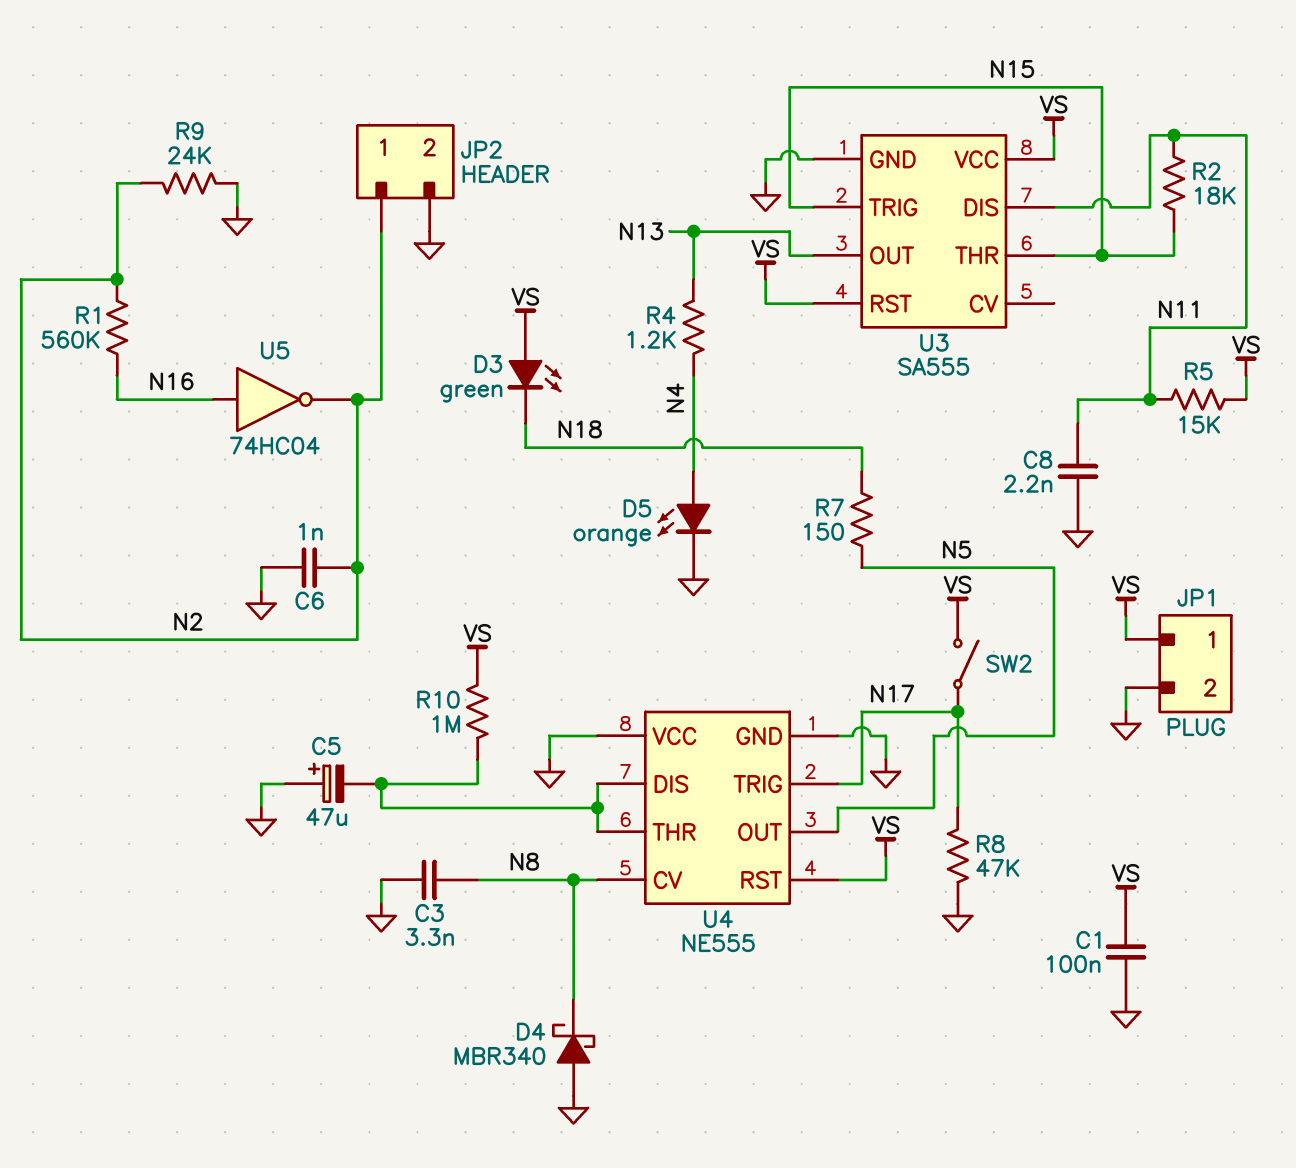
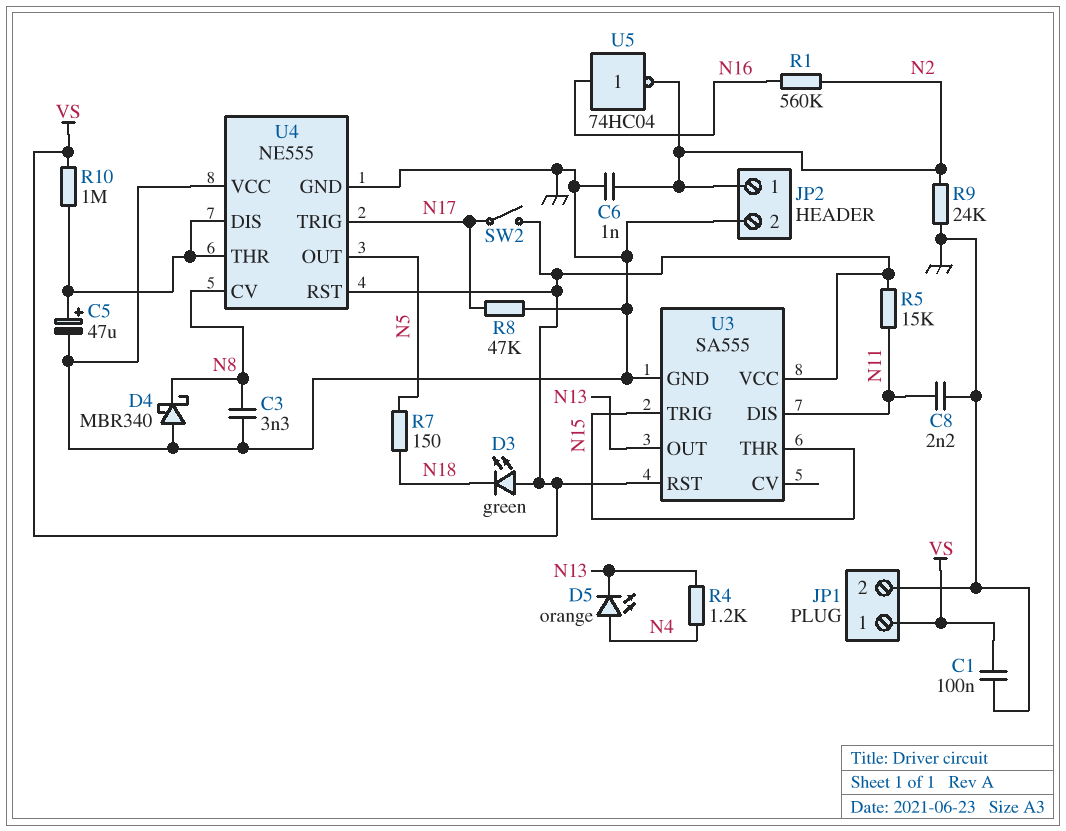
C5: 47uF (plus GND, minus U4/DIS) -> 47uF (plus U4/DIS, minus GND)
D5: LED orange (A N4, K GND) -> LED orange (A N4, K N13)
R2: 18k (N11, N15) -> none

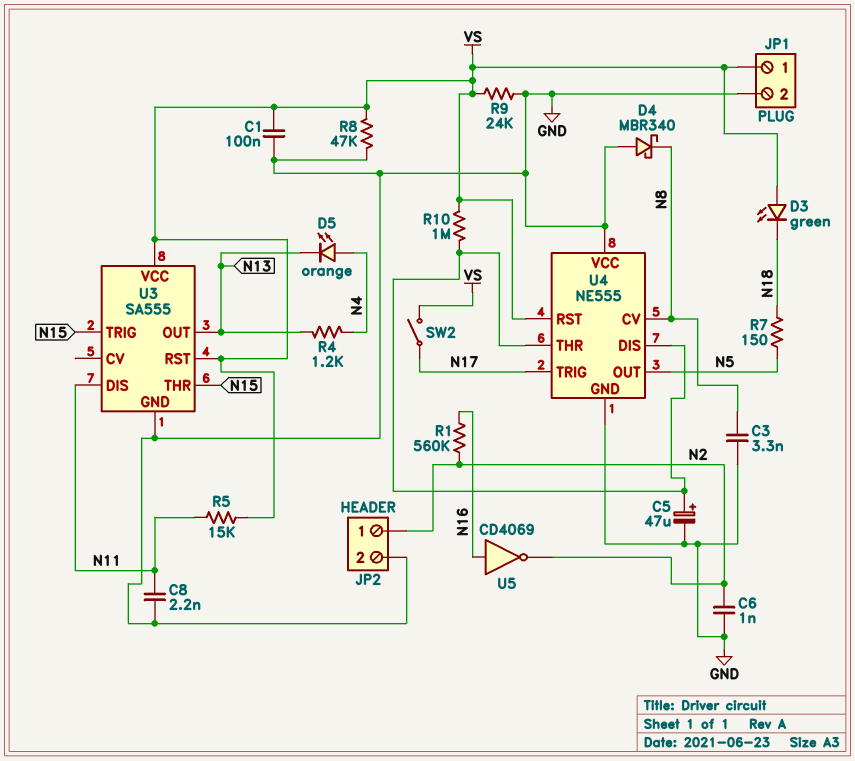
R8: 47k (GND, N17) -> 47k (GND, VS)
R9: 24k (GND, N2) -> 24k (GND, VS)
U5: NOT 74HC04 (in N16, out N2) -> NOT CD4069 (in N16, out N2)

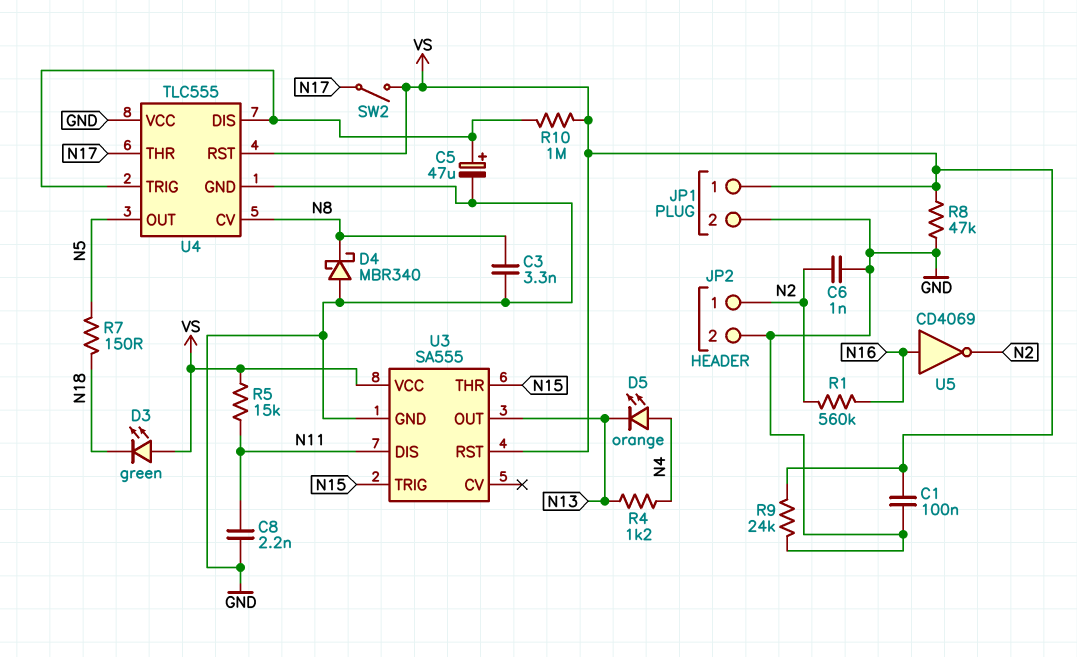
U4: NE555 -> TLC555
U4 pin THR: U4/DIS -> N17
U4 pin TRIG: N17 -> U4/DIS

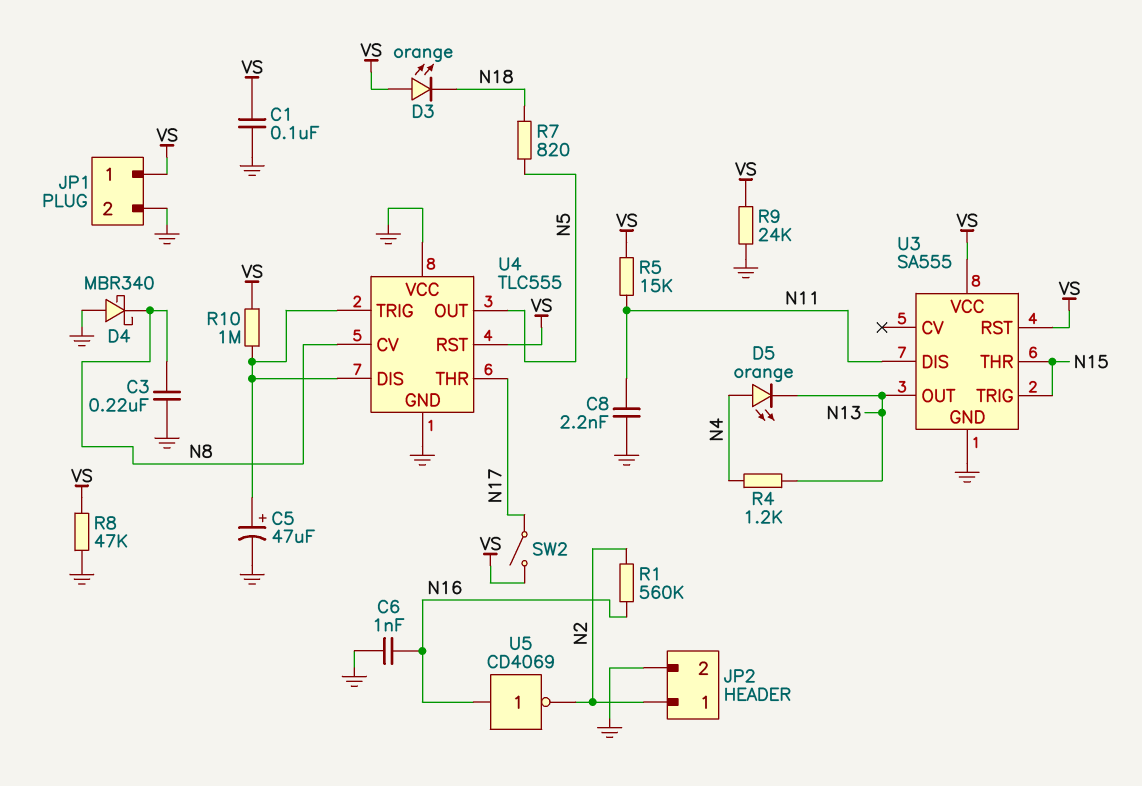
C3: 3.3nF (GND, N8) -> 220nF (GND, N8)
C6: 1nF (GND, N2) -> 1nF (GND, N16)
D3: LED green (A VS, K N18) -> LED orange (A VS, K N18)
R7: 150 (N5, N18) -> 820 (N5, N18)

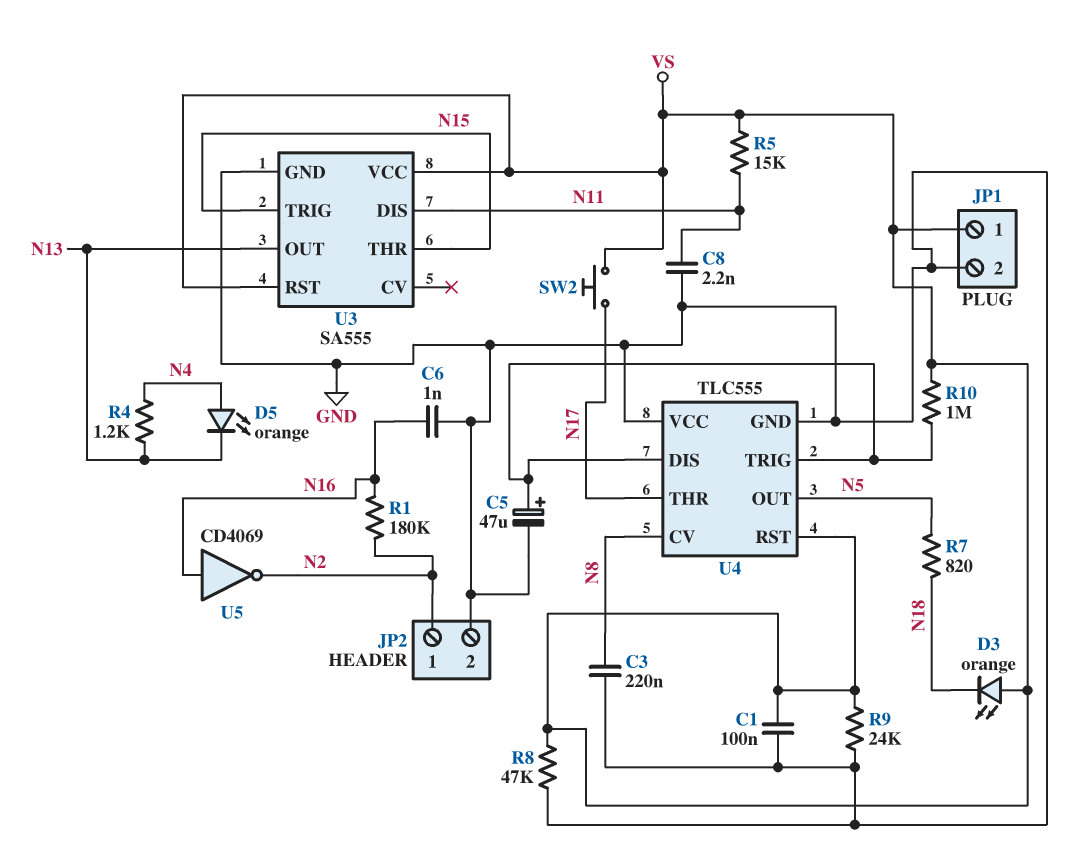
D4: schottky MBR340 (A GND, K N8) -> none
R1: 560k (N2, N16) -> 180k (N2, N16)
SW2: switch (N17, VS) -> button (N17, VS)

